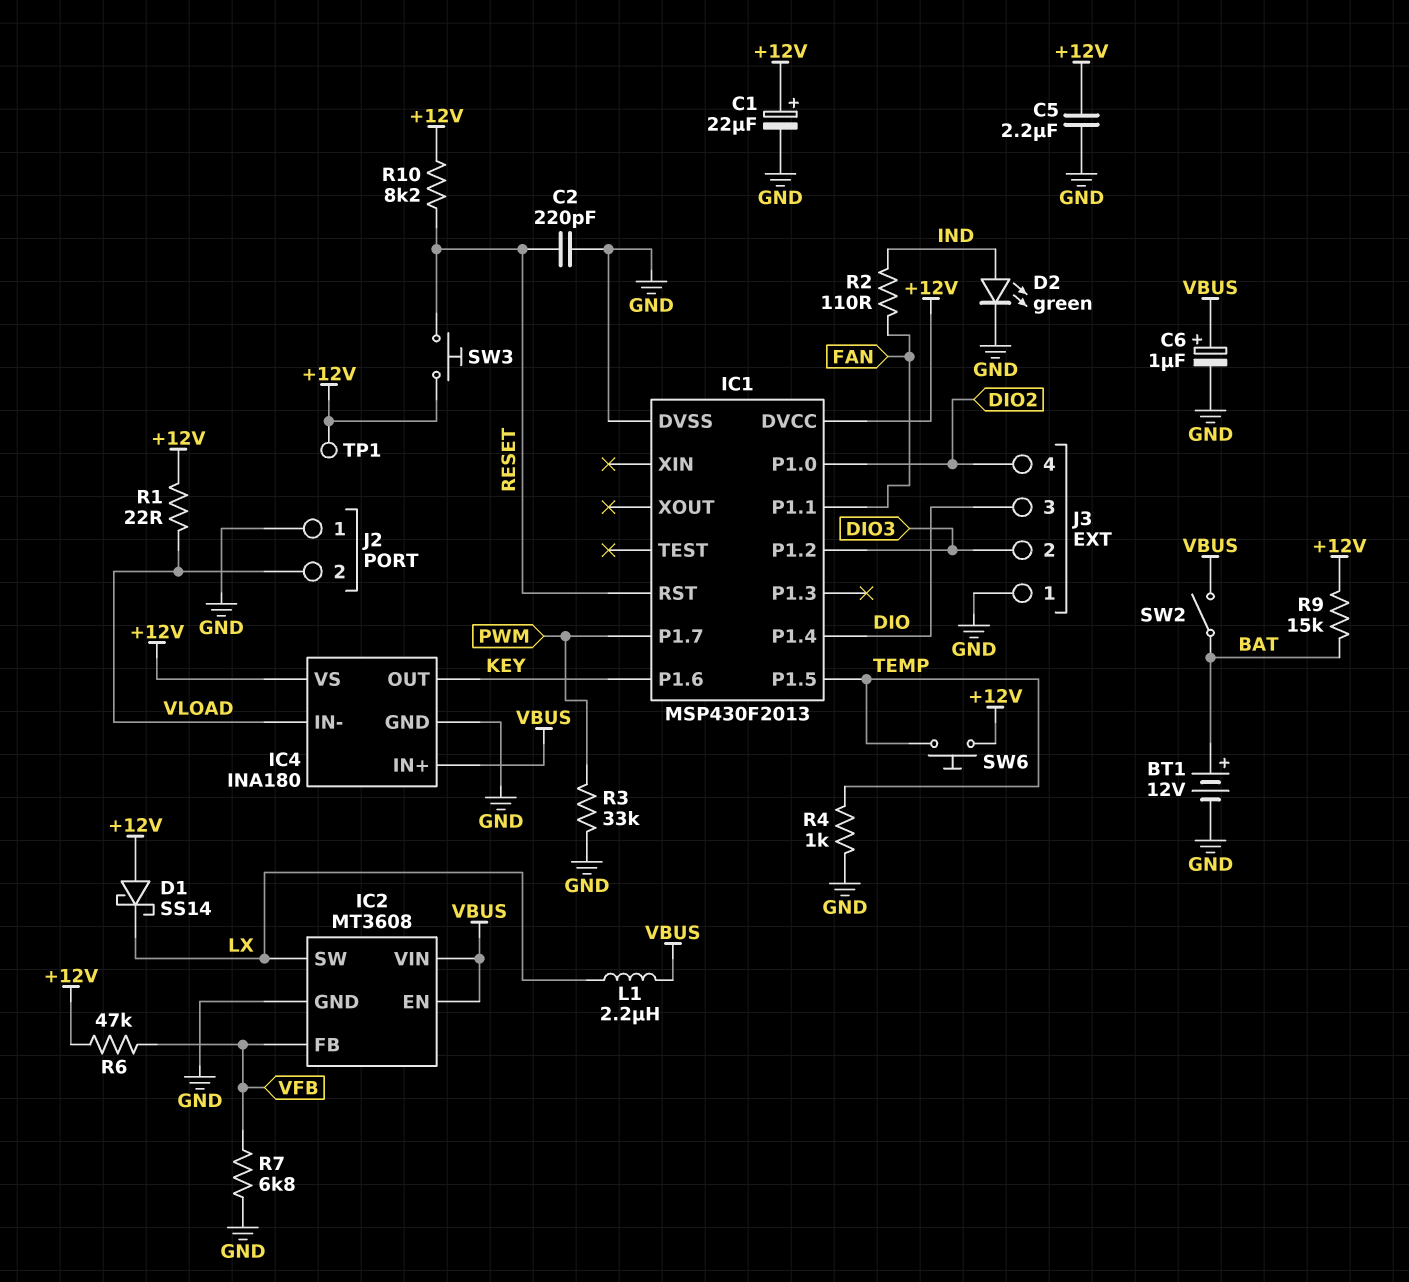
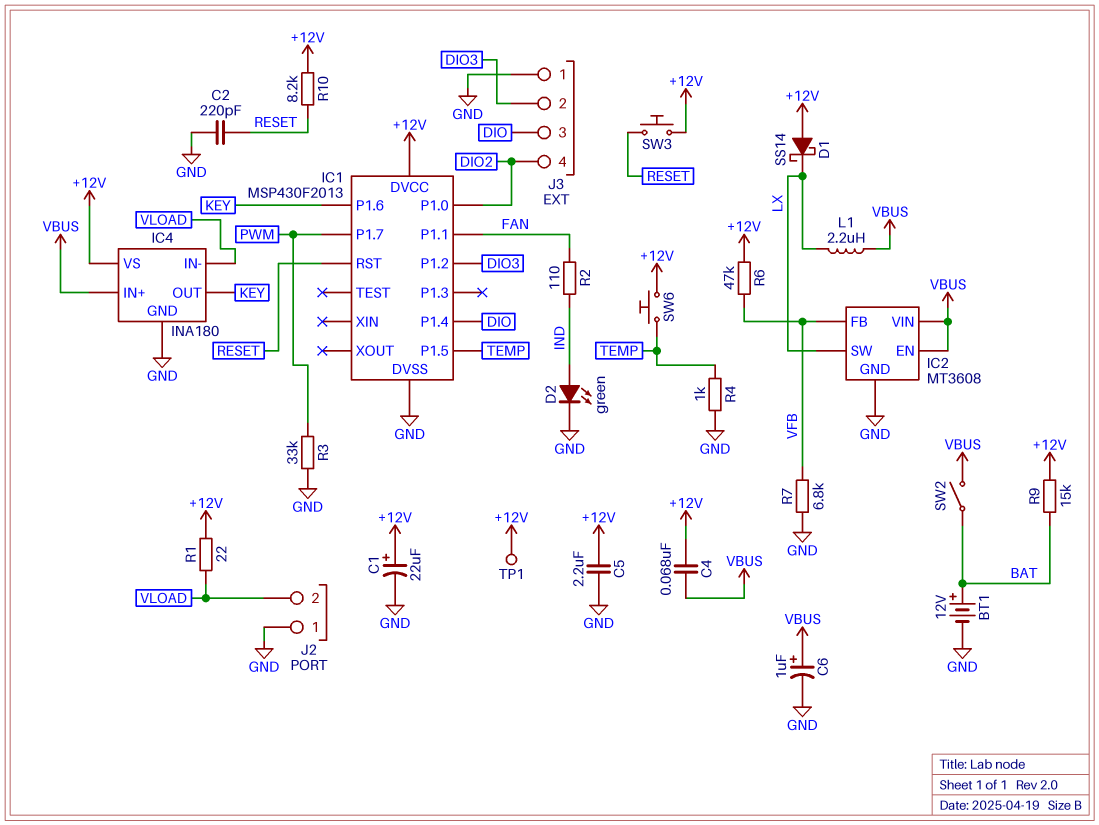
C4: none -> 68nF (+12V, VBUS)

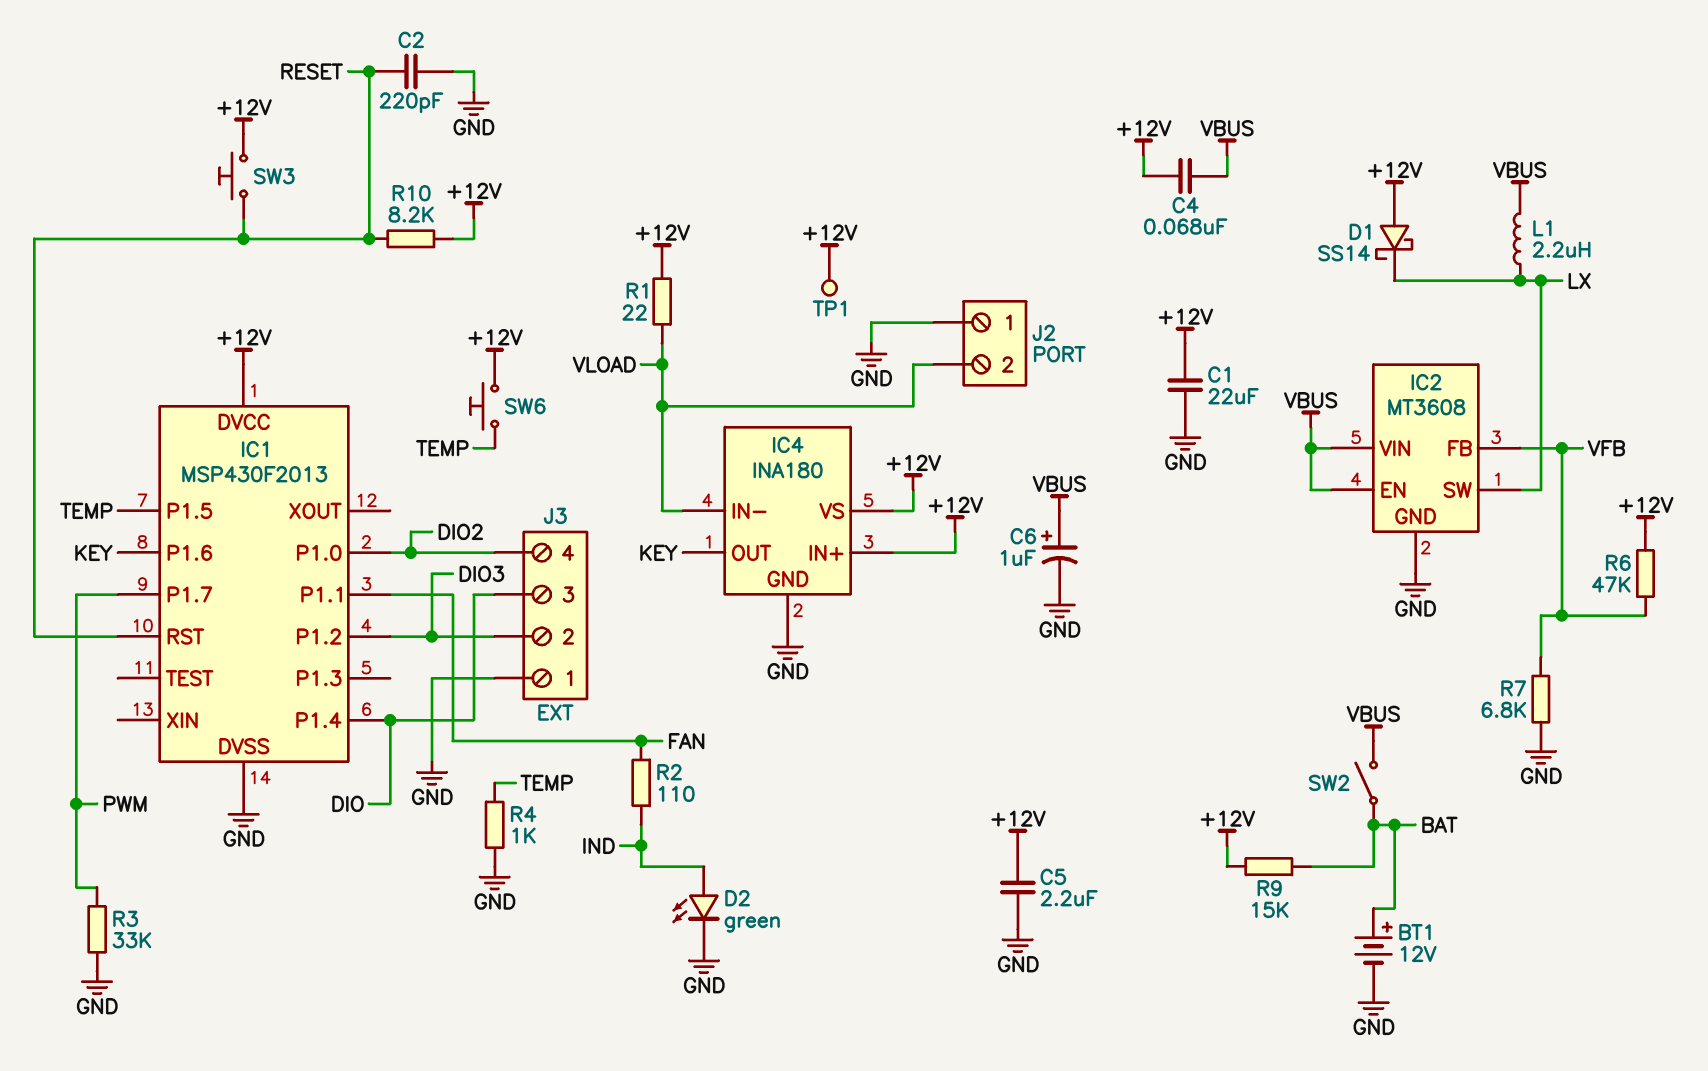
C1: 22uF (plus +12V, minus GND) -> 22uF (+12V, GND)
IC4 pin IN+: VBUS -> +12V

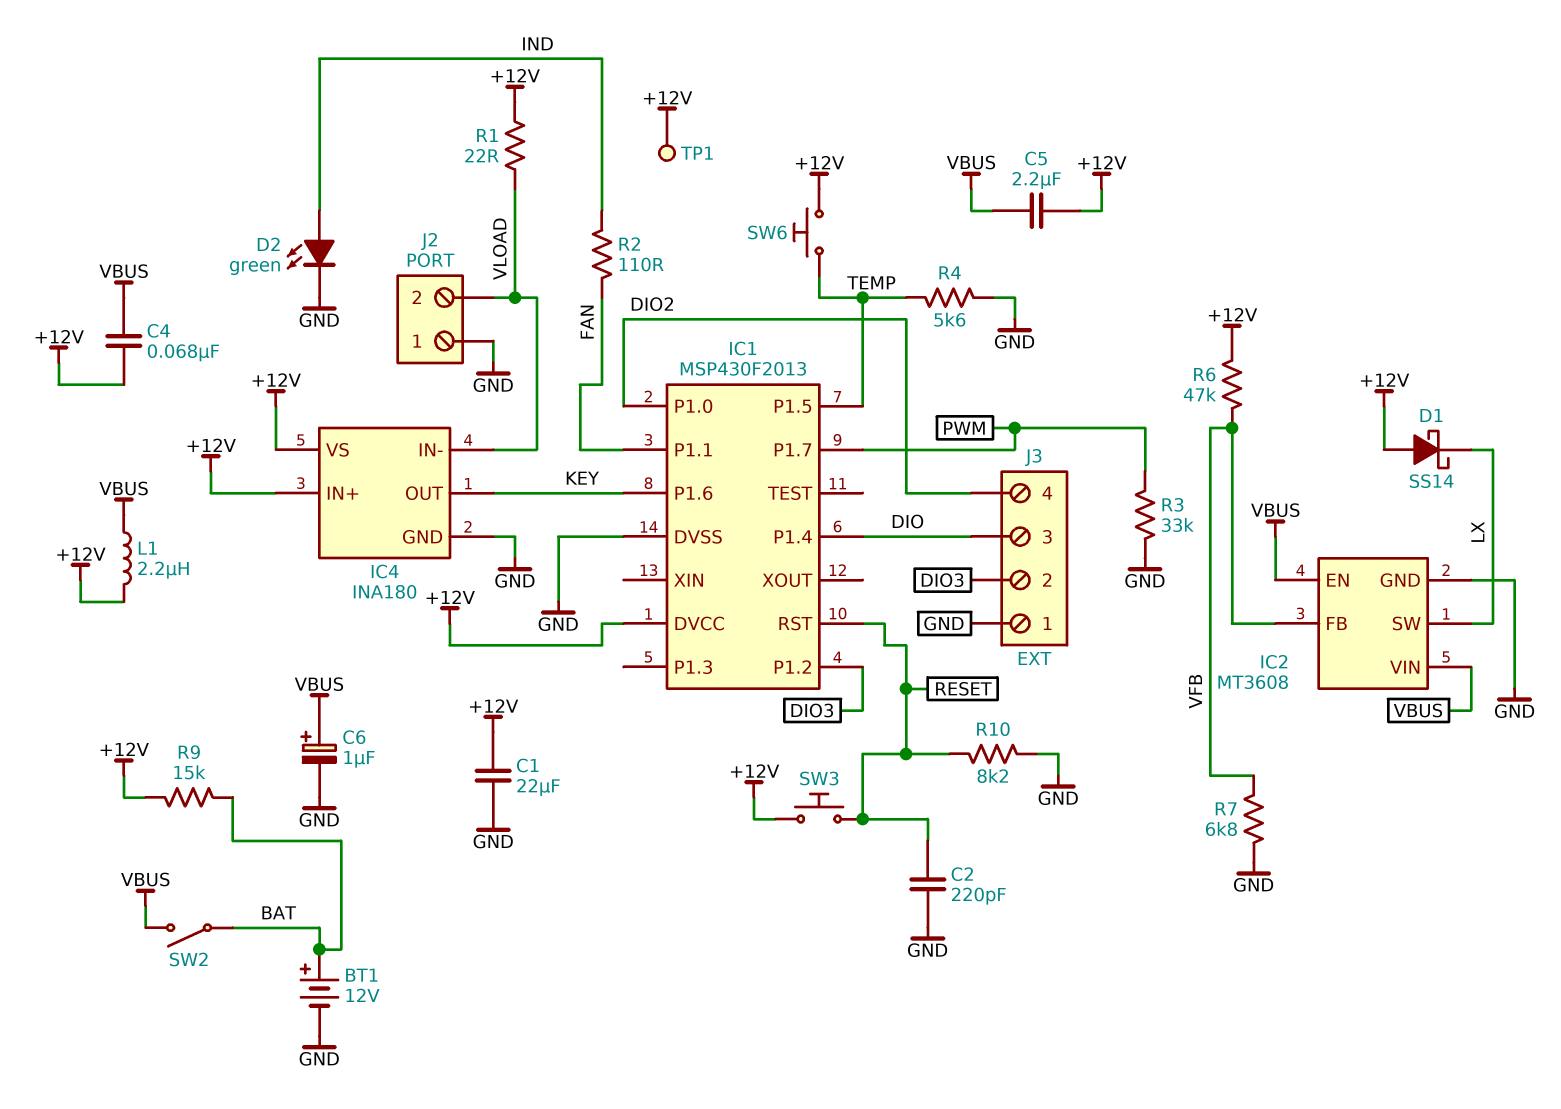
C5: 2.2uF (+12V, GND) -> 2.2uF (+12V, VBUS)
L1: 2.2uH (LX, VBUS) -> 2.2uH (+12V, VBUS)
R4: 1k (GND, TEMP) -> 5.6k (GND, TEMP)
R10: 8.2k (+12V, RESET) -> 8.2k (GND, RESET)

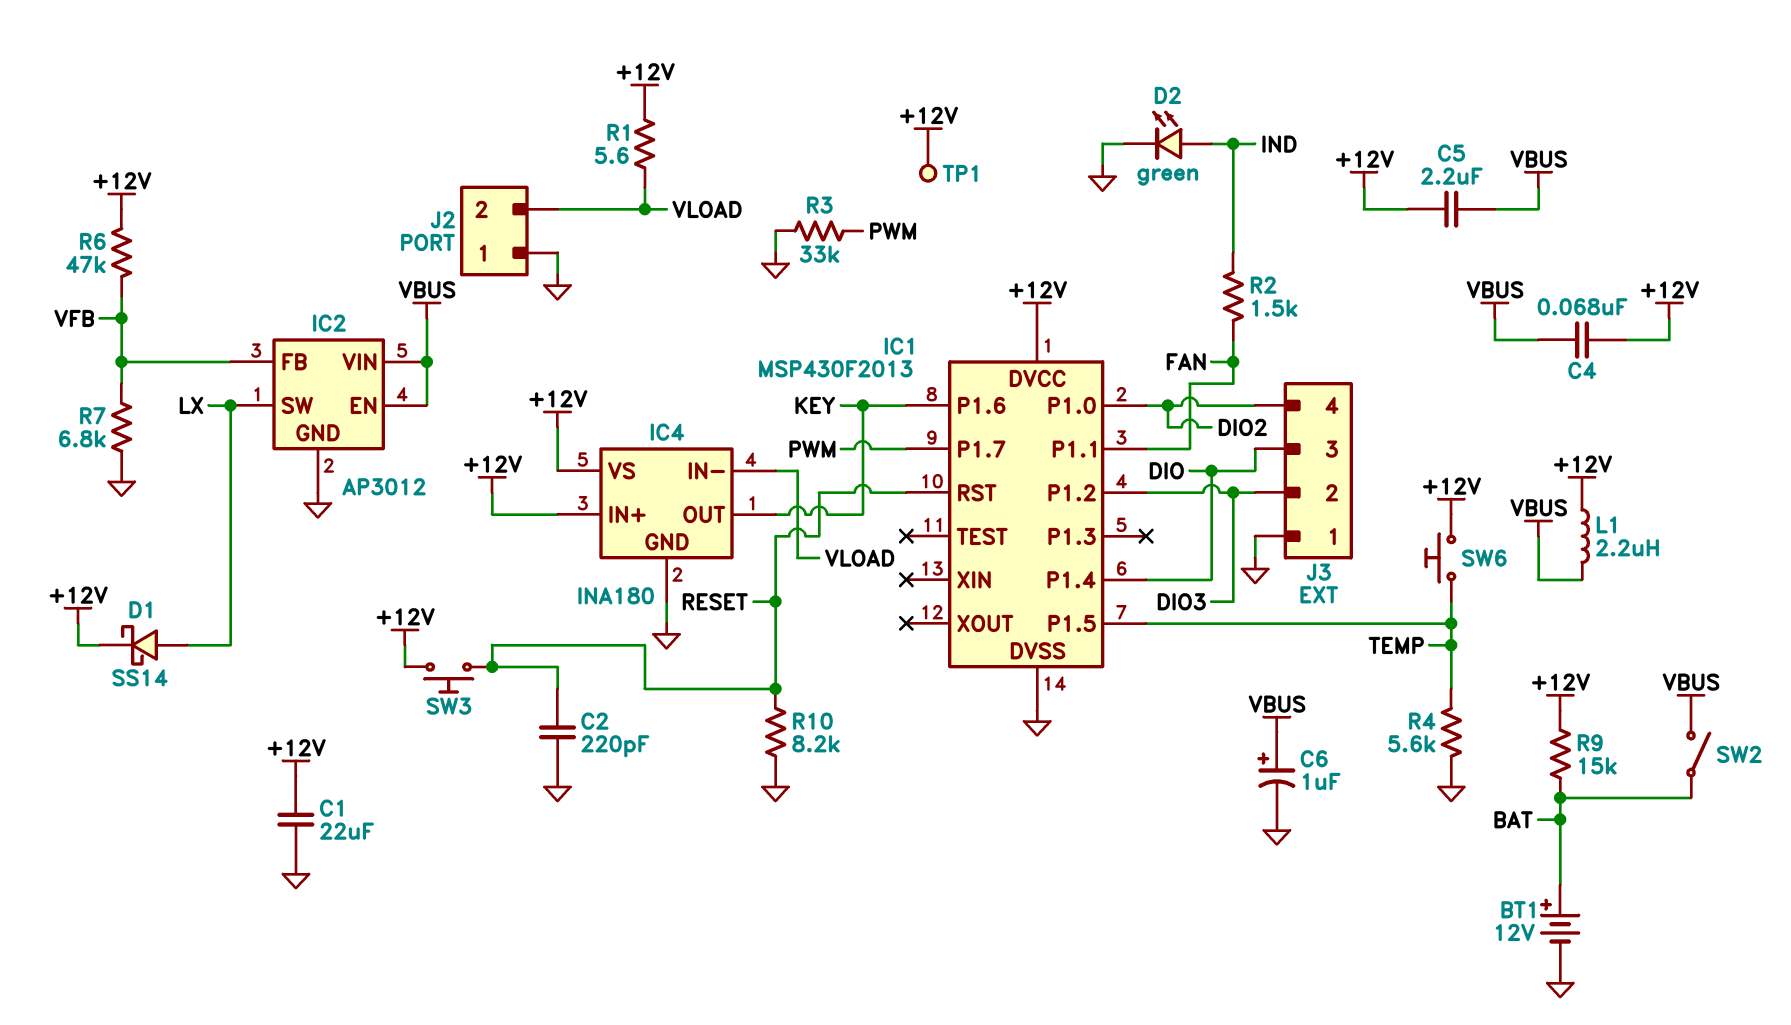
D1: schottky SS14 (A +12V, K LX) -> schottky SS14 (A LX, K +12V)
IC2: MT3608 -> AP3012
R1: 22 (+12V, VLOAD) -> 5.6 (+12V, VLOAD)
R2: 110 (FAN, IND) -> 1.5k (FAN, IND)

